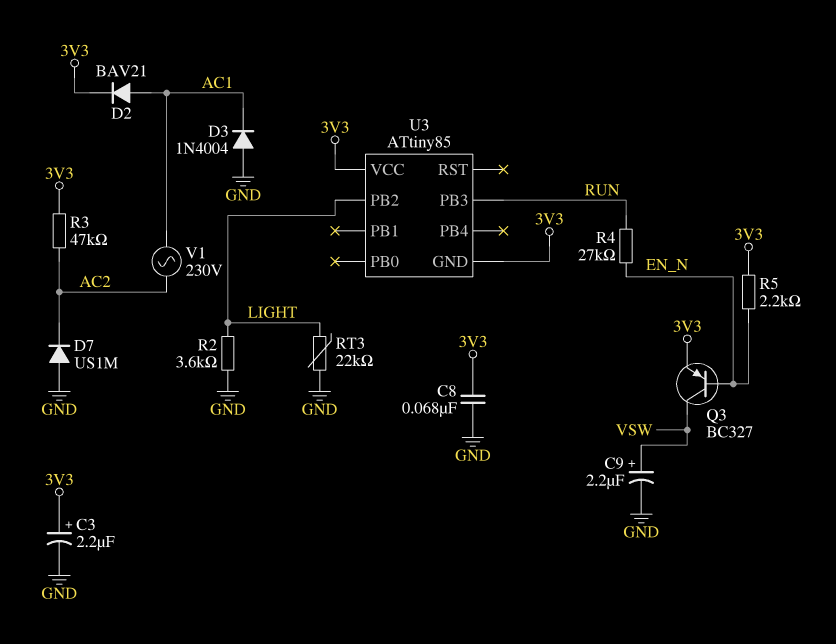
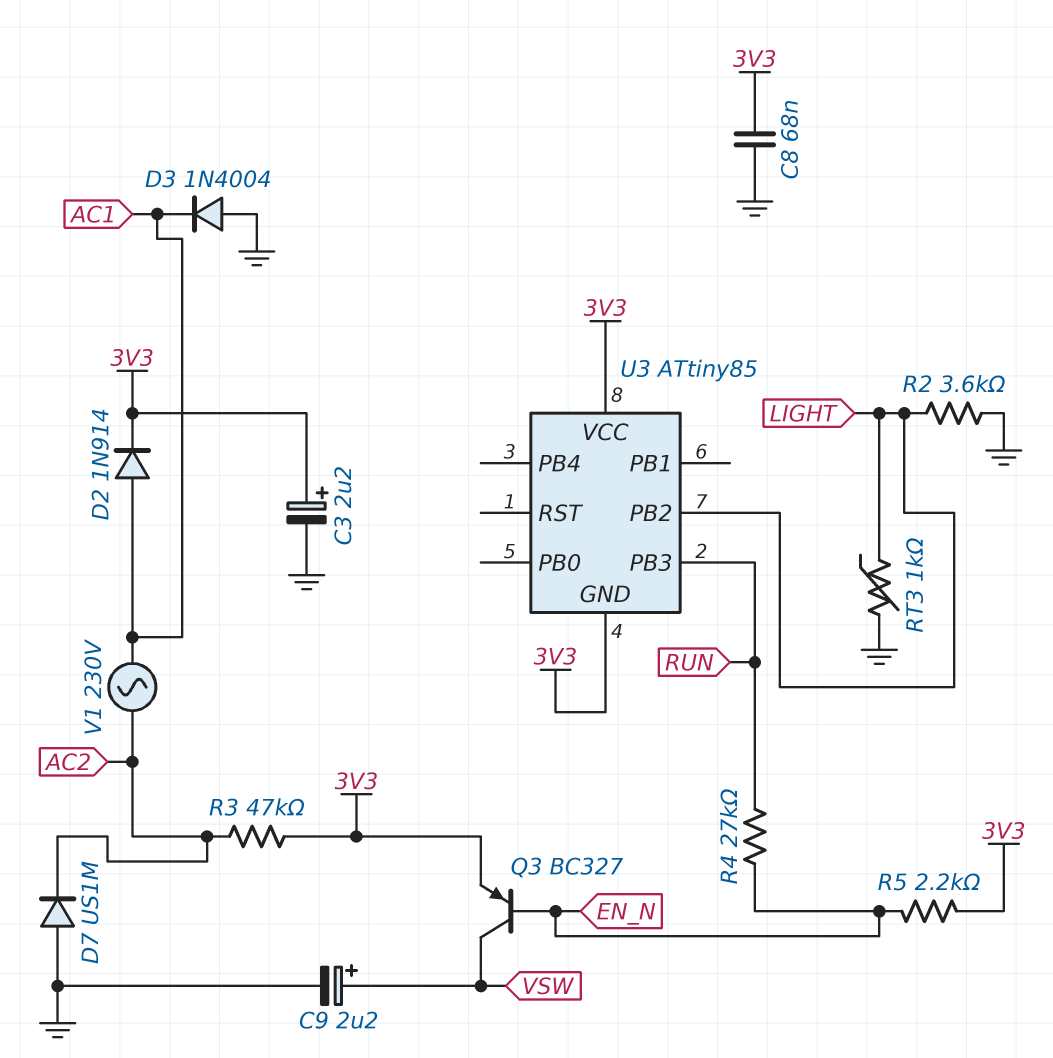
D2: diode BAV21 (A AC1, K 3V3) -> diode 1N914 (A AC1, K 3V3)
RT3: 22k (GND, LIGHT) -> 1k (GND, LIGHT)

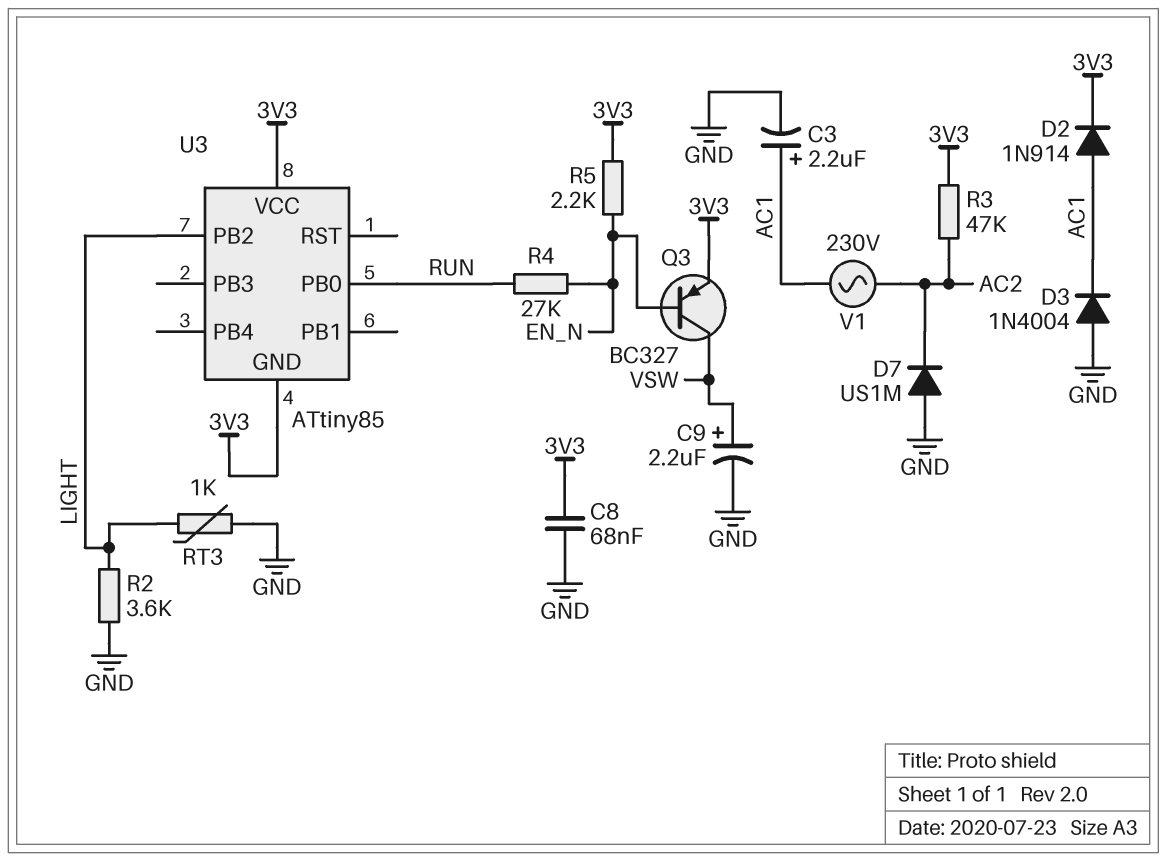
C3: 2.2uF (plus 3V3, minus GND) -> 2.2uF (plus AC1, minus GND)
U3 pin PB0: none -> RUN
U3 pin PB3: RUN -> none

